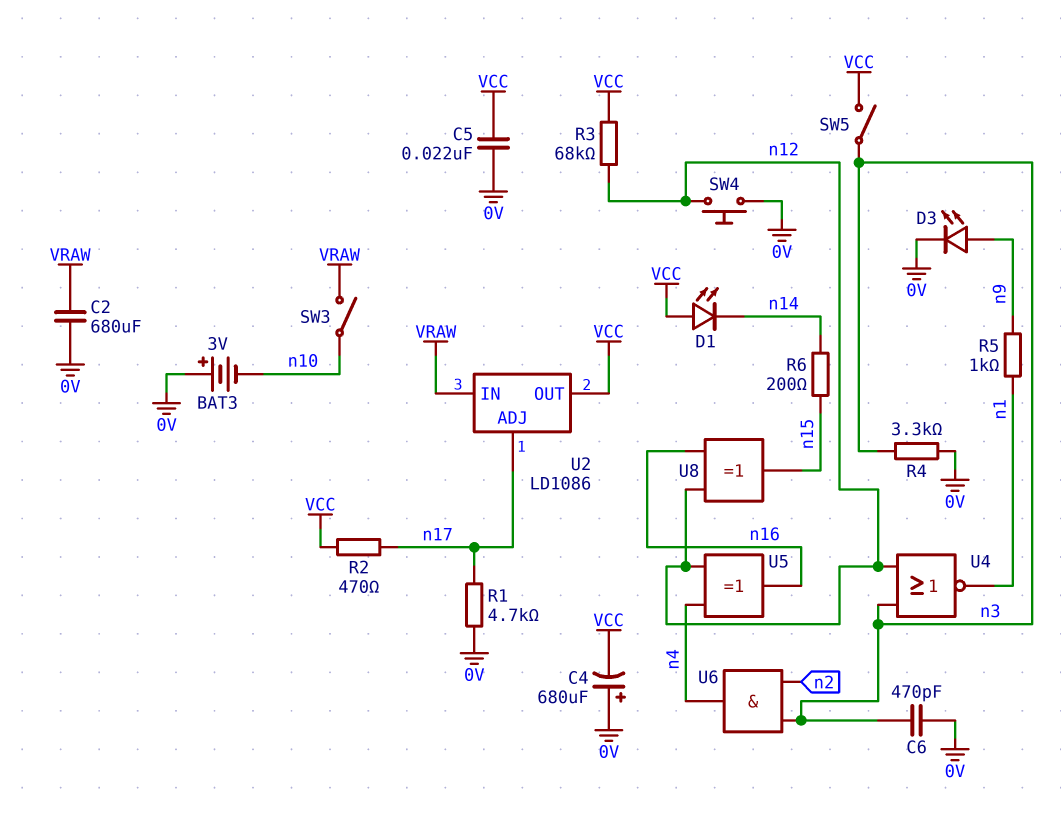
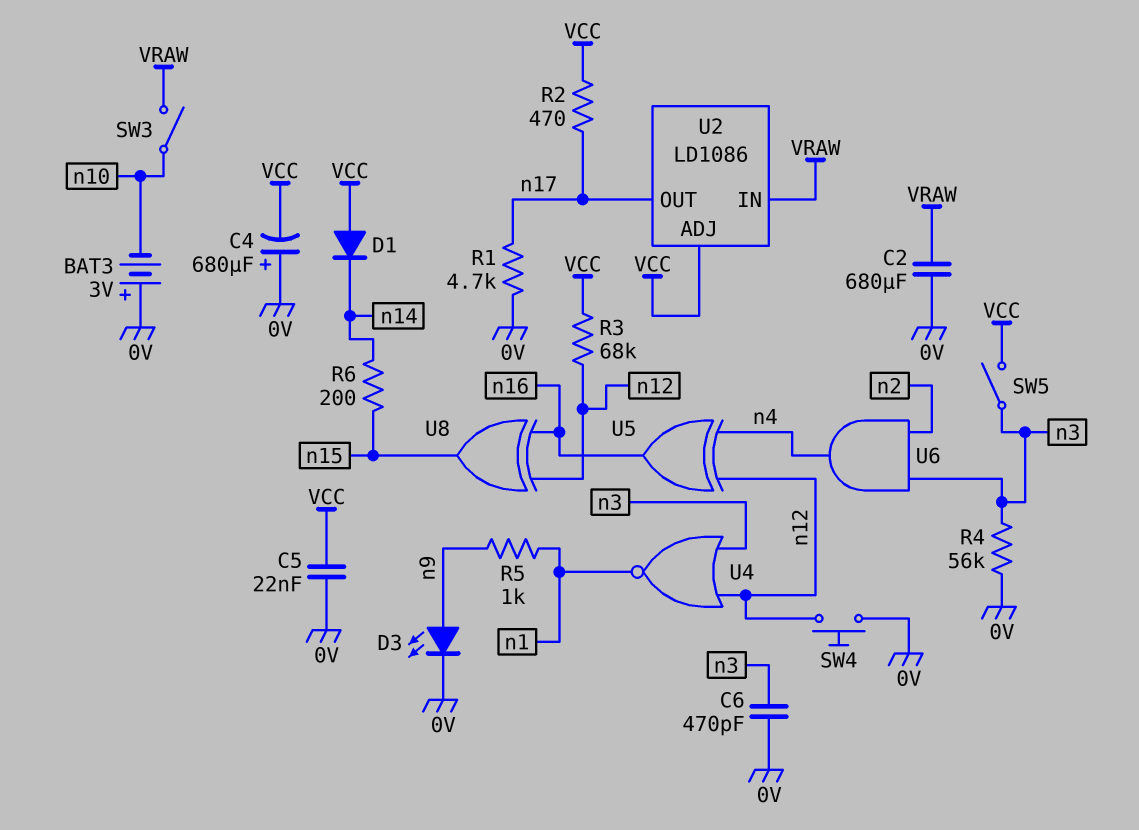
D1: LED (A VCC, K n14) -> diode (A VCC, K n14)
R4: 3.3k (0V, n3) -> 56k (0V, n3)
U2 pin ADJ: n17 -> VCC
U2 pin OUT: VCC -> n17

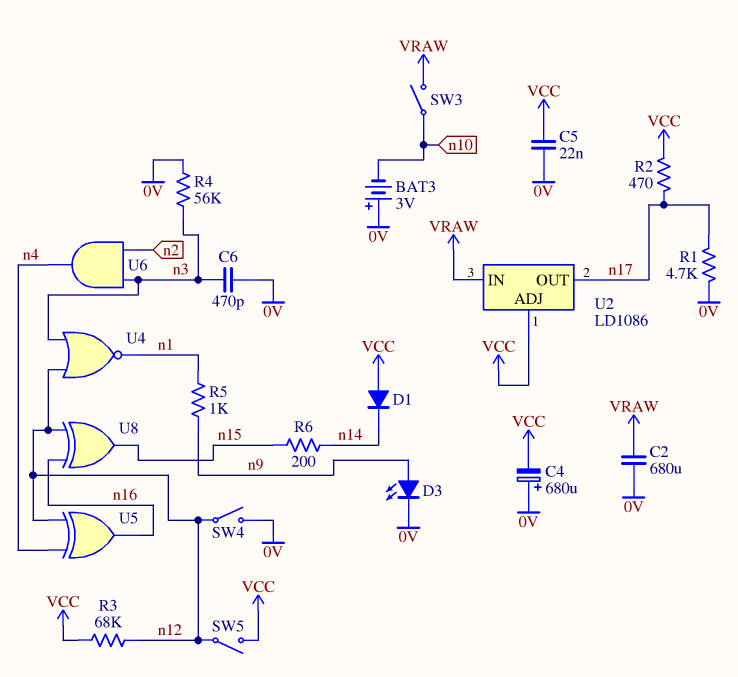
SW4: button (0V, n12) -> switch (0V, n12)
SW5: switch (VCC, n3) -> switch (VCC, n12)

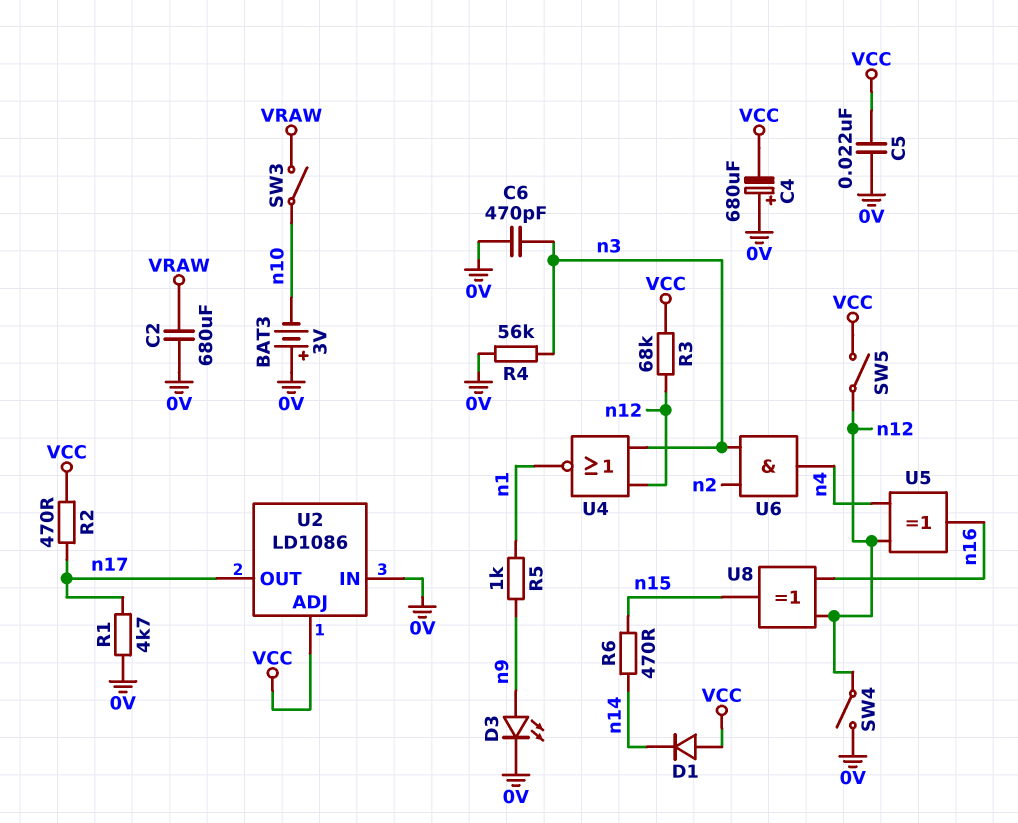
R6: 200 (n14, n15) -> 470 (n14, n15)
U2 pin IN: VRAW -> 0V

